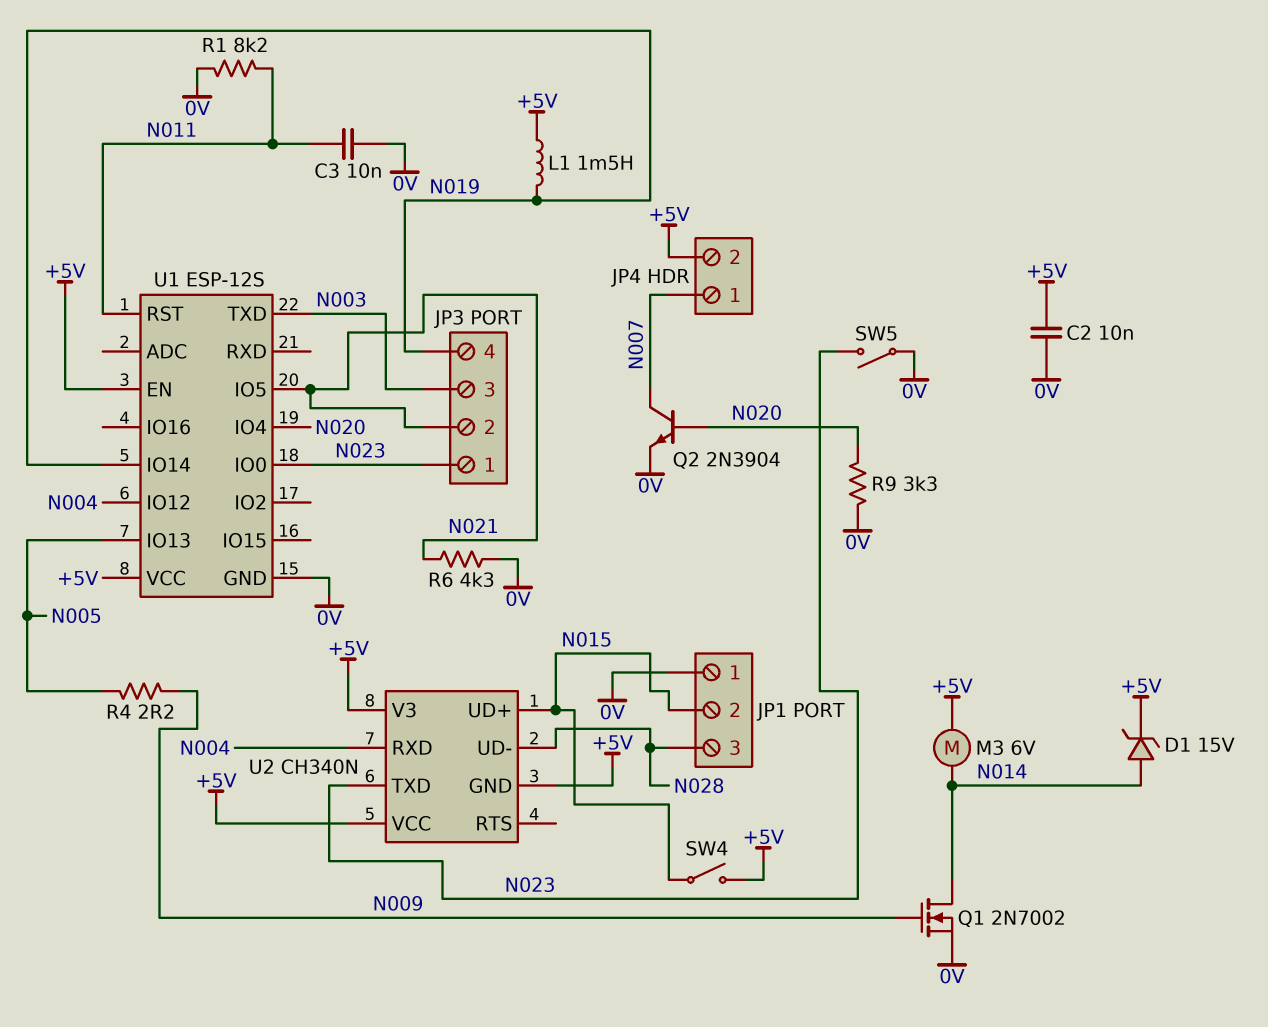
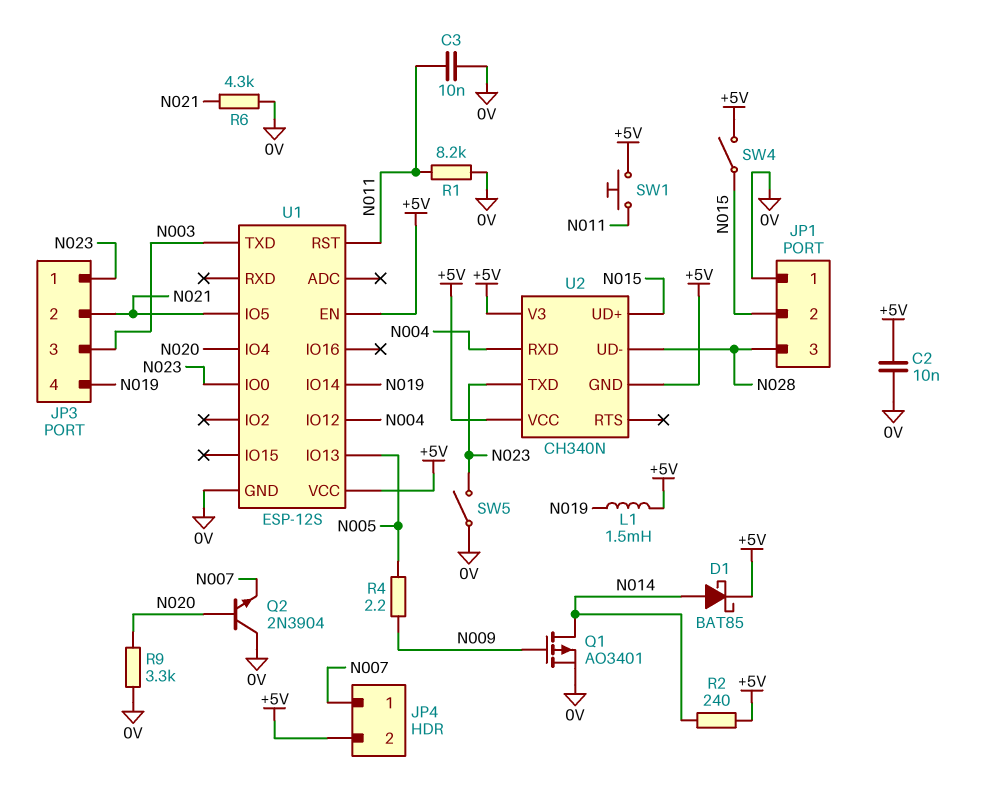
D1: zener 15V (A N014, K +5V) -> schottky BAT85 (A N014, K +5V)
M3: motor 6V (+5V, N014) -> none
Q1: NMOS 2N7002 (G N009, D N014, S 0V) -> PMOS AO3401 (G N009, D N014, S 0V)
Q2: NPN 2N3904 (B N020, C N007, E 0V) -> NPN 2N3904 (B N020, C 0V, E N007)
R2: none -> 240 (+5V, N014)
SW1: none -> button (+5V, N011)

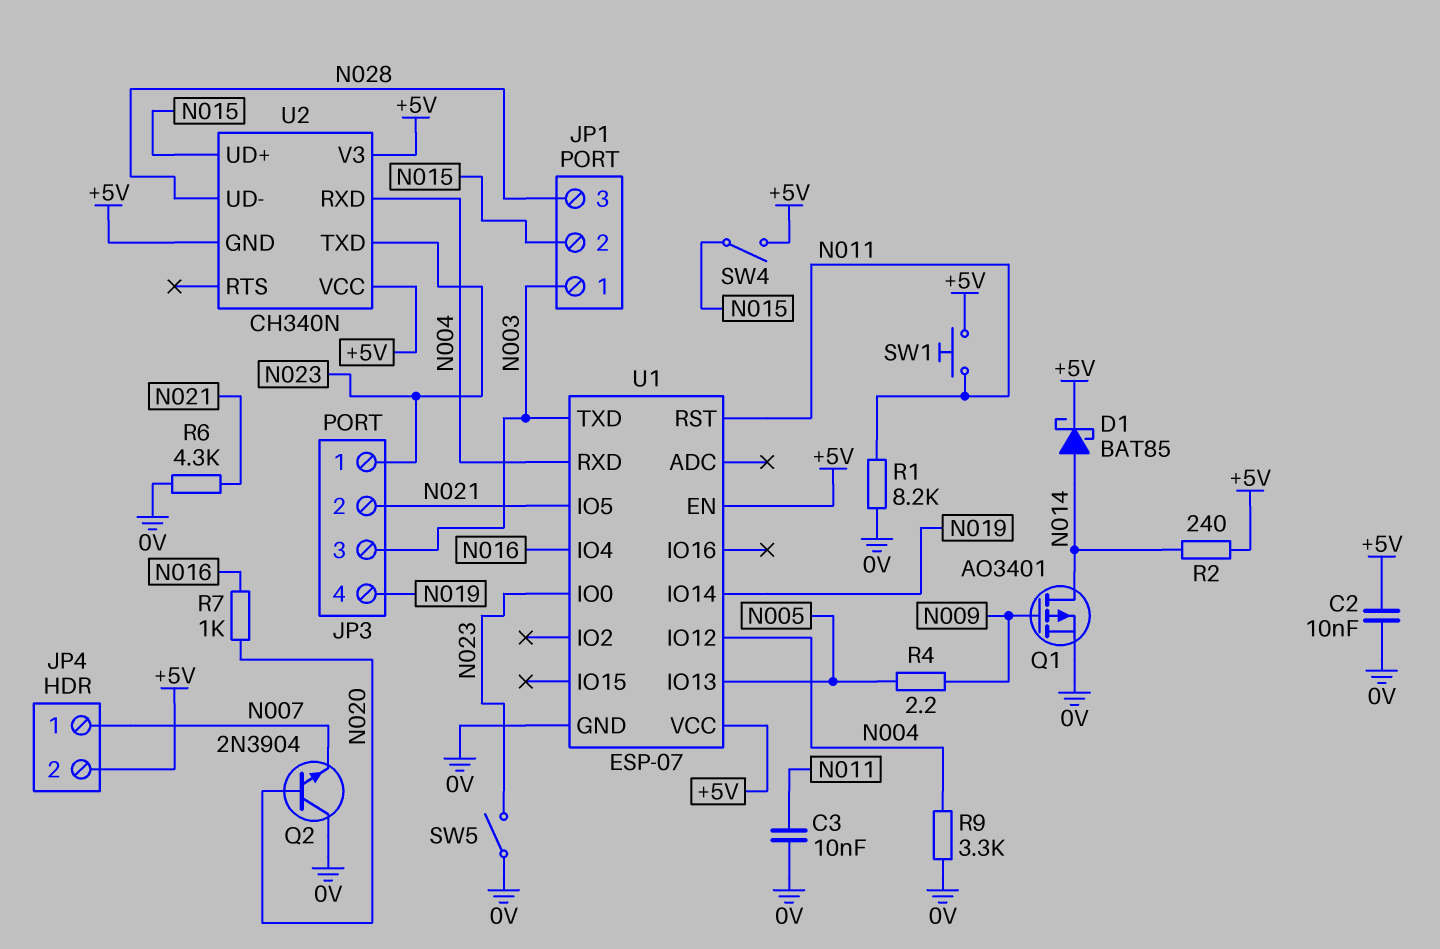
JP1 pin 1: 0V -> N003
L1: 1.5mH (+5V, N019) -> none
R7: none -> 1k (N016, N020)
R9: 3.3k (0V, N020) -> 3.3k (0V, N004)
U1: ESP-12S -> ESP-07
U1 pin IO4: N020 -> N016
U1 pin RXD: none -> N004

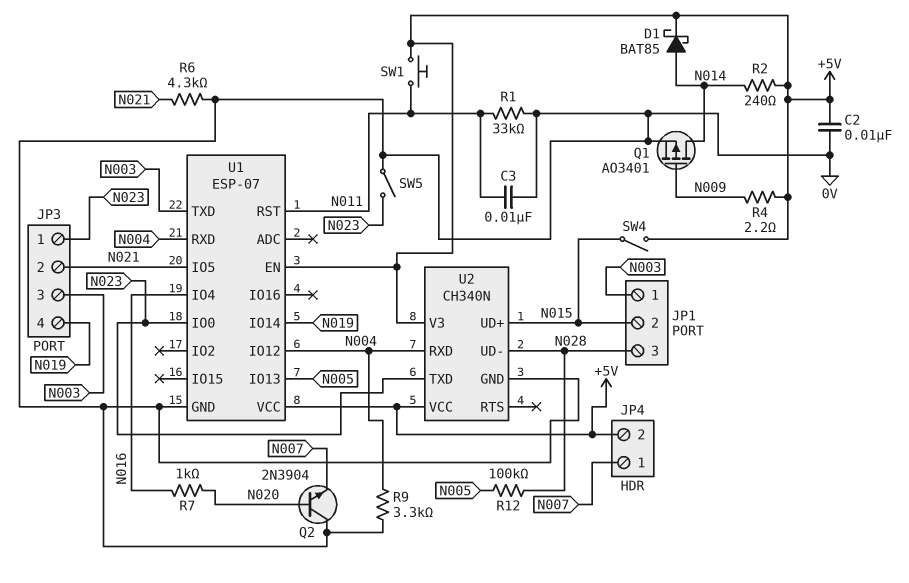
R1: 8.2k (0V, N011) -> 33k (0V, N011)
R4: 2.2 (N005, N009) -> 2.2 (+5V, N009)
R12: none -> 100k (N005, N028)
U2 pin GND: +5V -> 0V

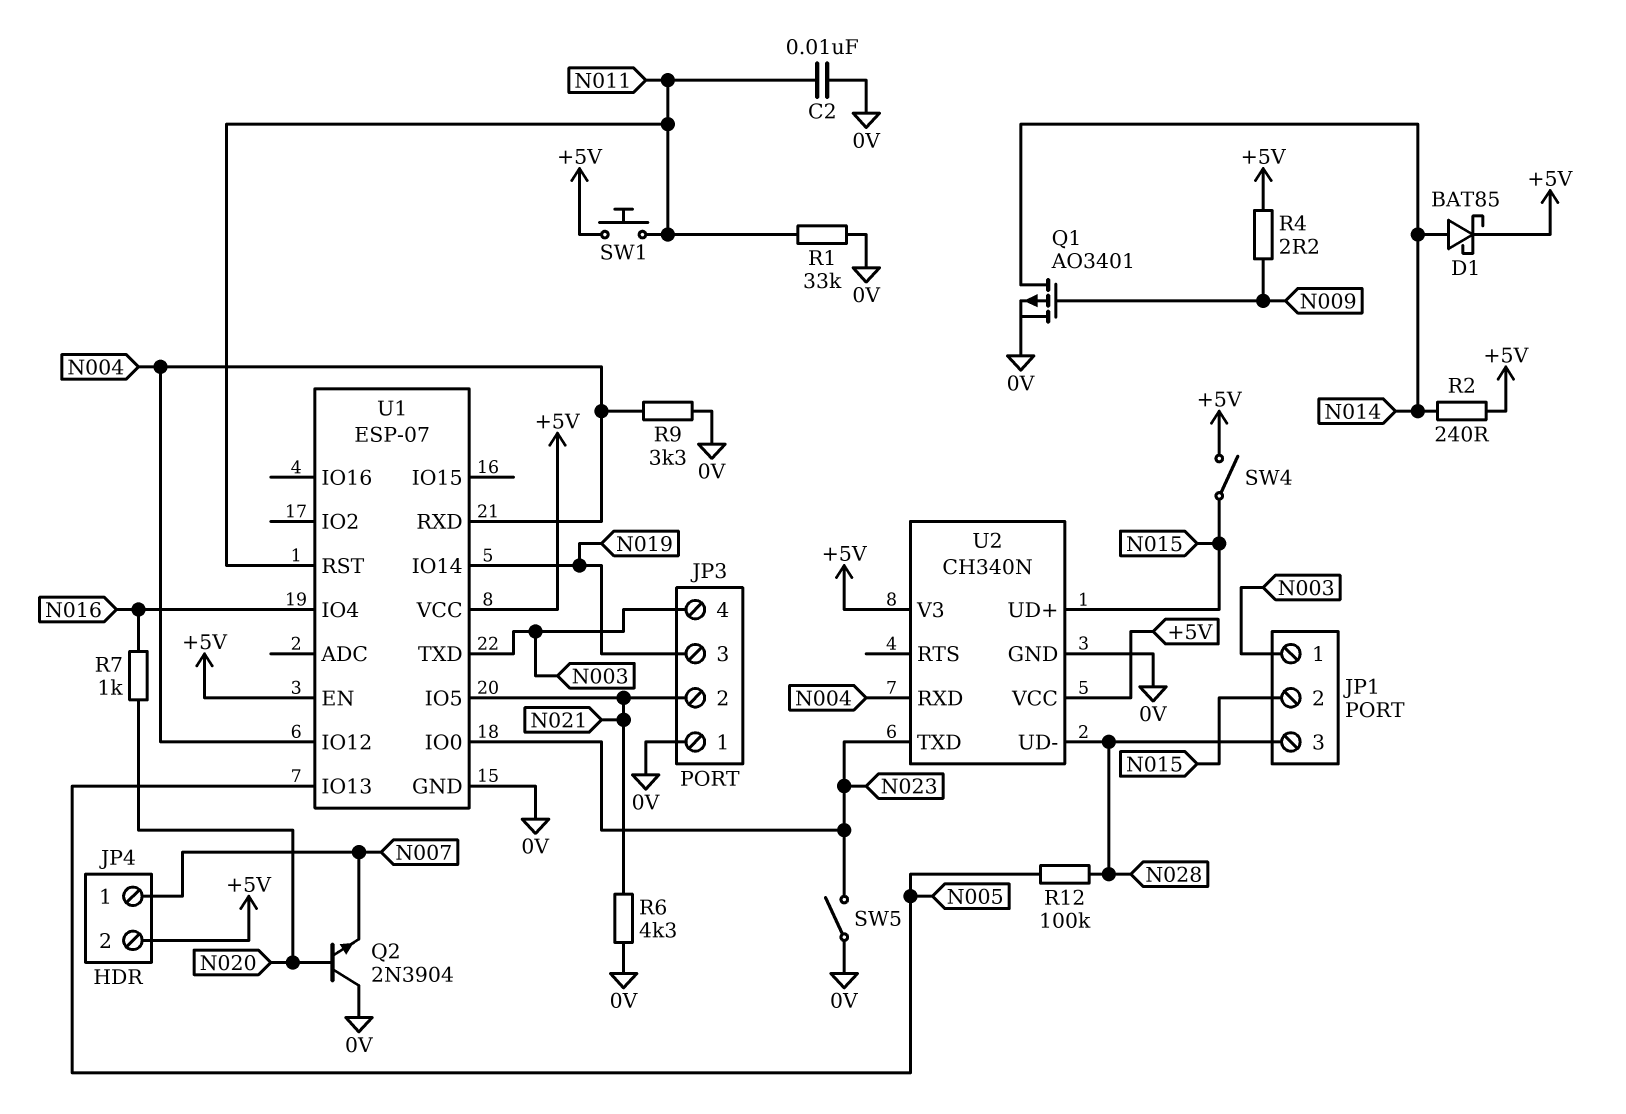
C2: 10nF (+5V, 0V) -> 10nF (0V, N011)
C3: 10nF (0V, N011) -> none
JP3 pin 1: N023 -> 0V
JP3 pin 3: N003 -> N019
JP3 pin 4: N019 -> N003

